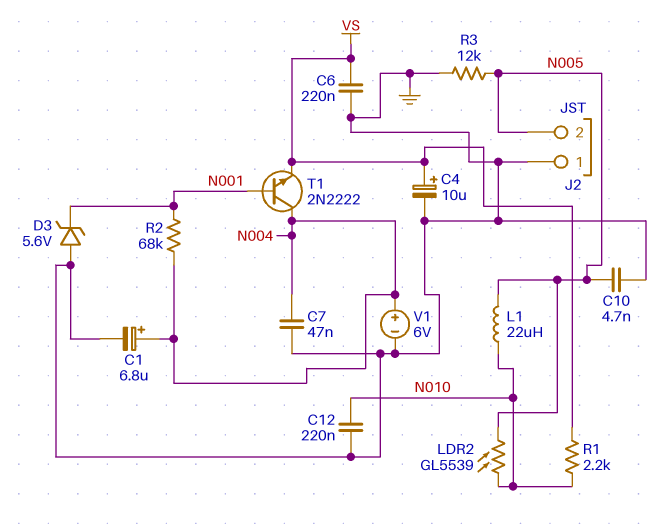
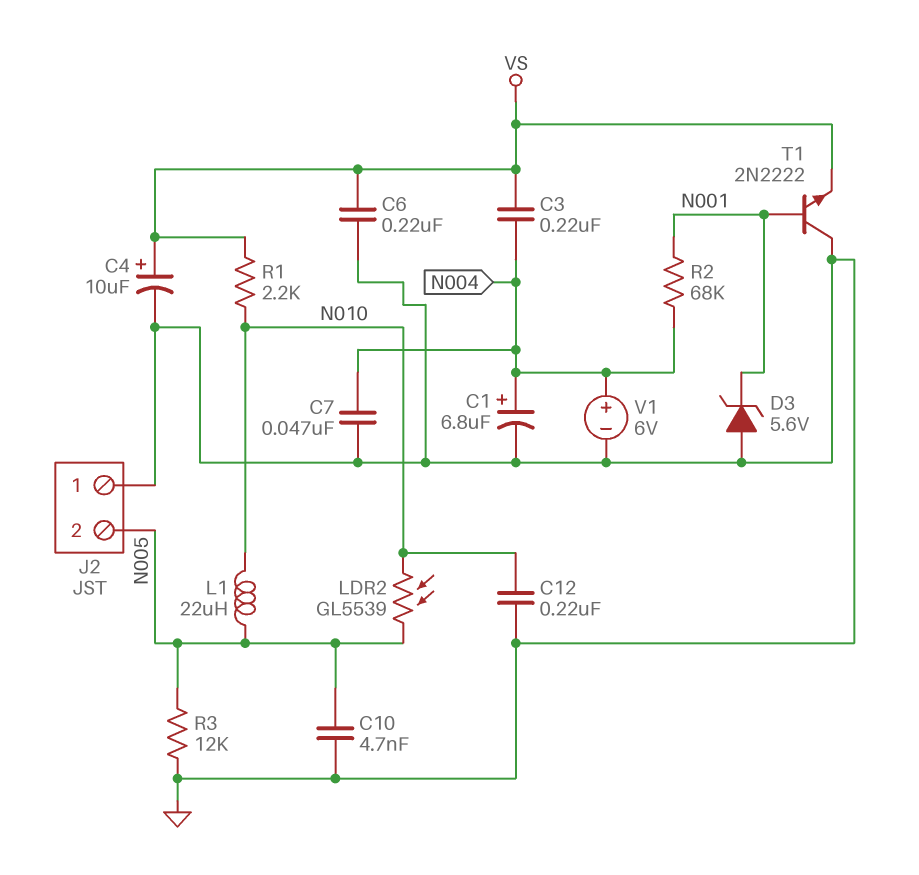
C3: none -> 220nF (N004, VS)
T1: NPN 2N2222 (B N001, C N004, E VS) -> NPN 2N2222 (B N001, C GND, E VS)

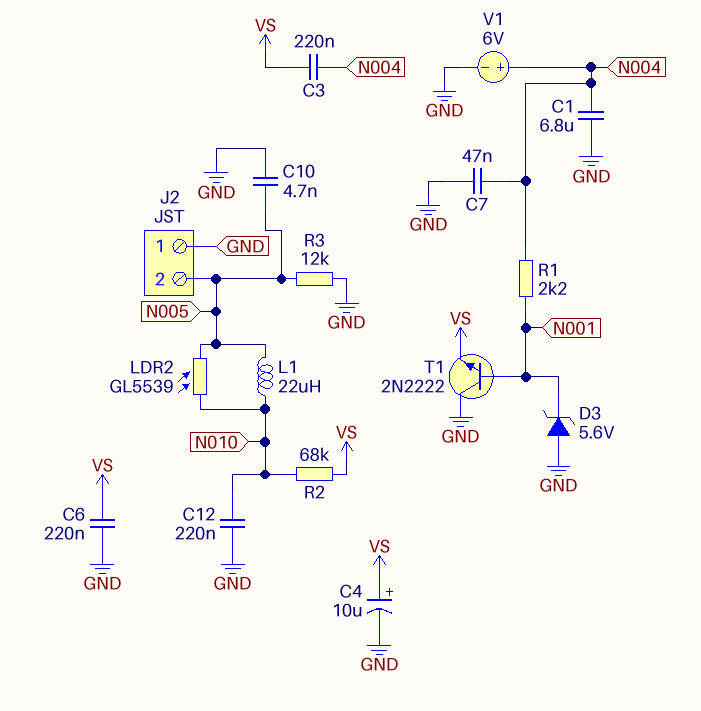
C1: 6.8uF (plus N004, minus GND) -> 6.8uF (GND, N004)
R1: 2.2k (N010, VS) -> 2.2k (N001, N004)
R2: 68k (N001, N004) -> 68k (N010, VS)

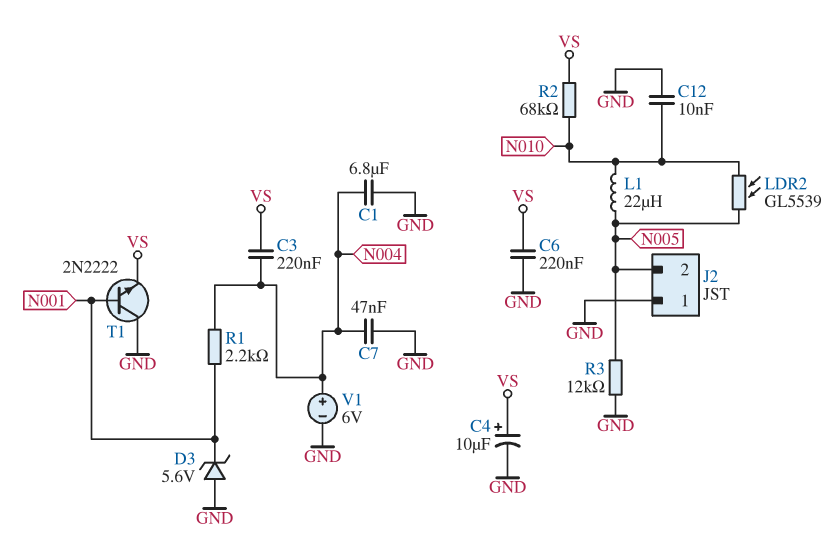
C10: 4.7nF (GND, N005) -> none
C12: 220nF (GND, N010) -> 10nF (GND, N010)

